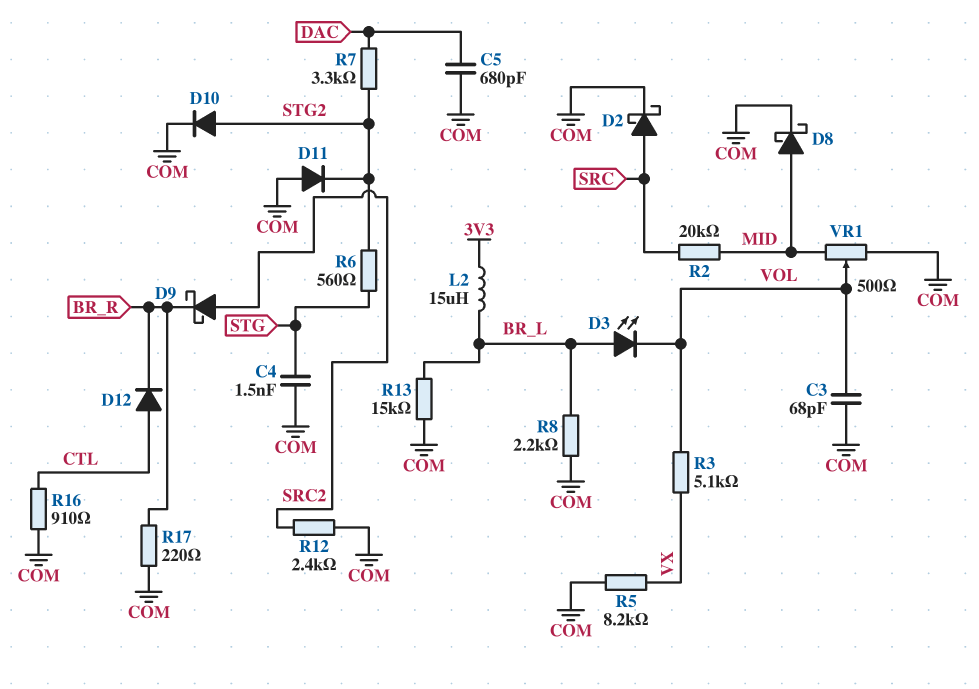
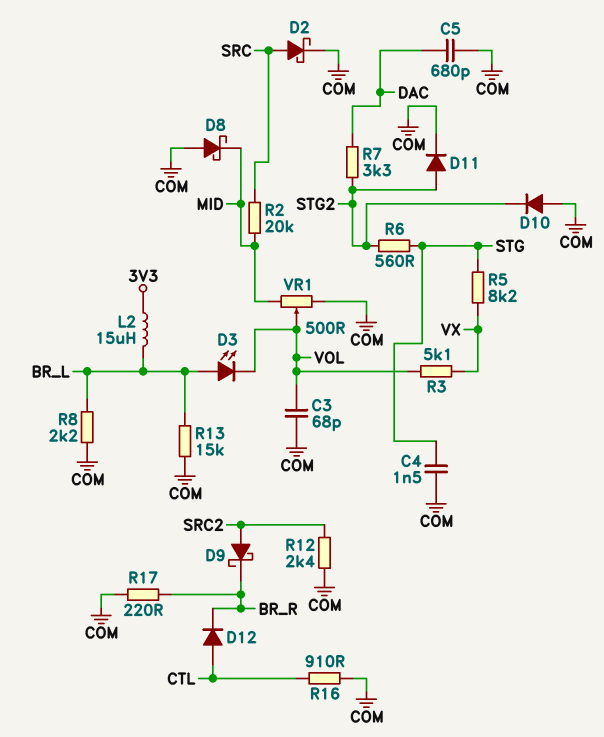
D8: schottky (A MID, K COM) -> schottky (A COM, K MID)
D10: diode (A STG2, K COM) -> diode (A COM, K STG2)
D11: diode (A COM, K STG2) -> diode (A STG2, K COM)
R5: 8.2k (COM, VX) -> 8.2k (STG, VX)

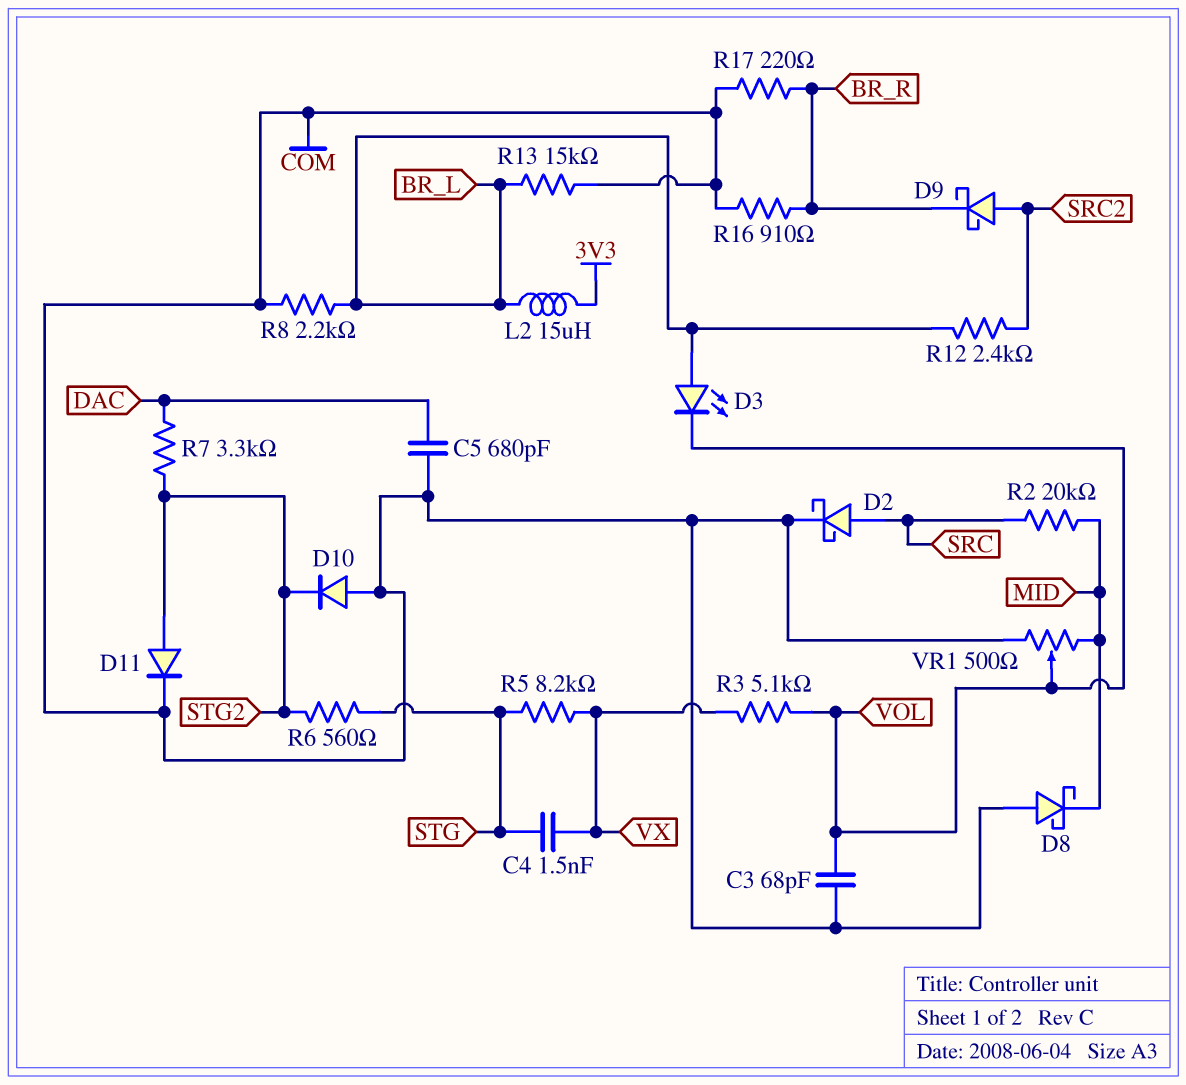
C4: 1.5nF (COM, STG) -> 1.5nF (STG, VX)
D12: diode (A CTL, K BR_R) -> none
R12: 2.4k (COM, SRC2) -> 2.4k (BR_L, SRC2)
R16: 910 (COM, CTL) -> 910 (BR_R, COM)

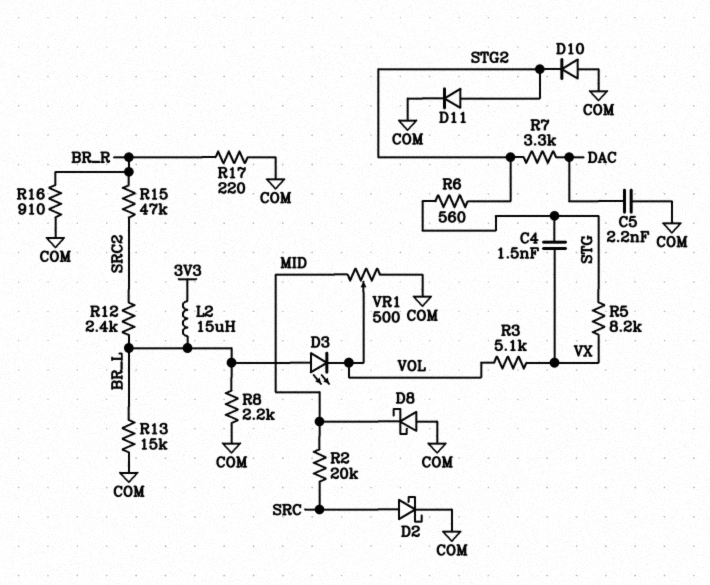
C3: 68pF (COM, VOL) -> none
C5: 680pF (COM, DAC) -> 2.2nF (COM, DAC)
D9: schottky (A SRC2, K BR_R) -> none
R15: none -> 47k (BR_R, SRC2)

